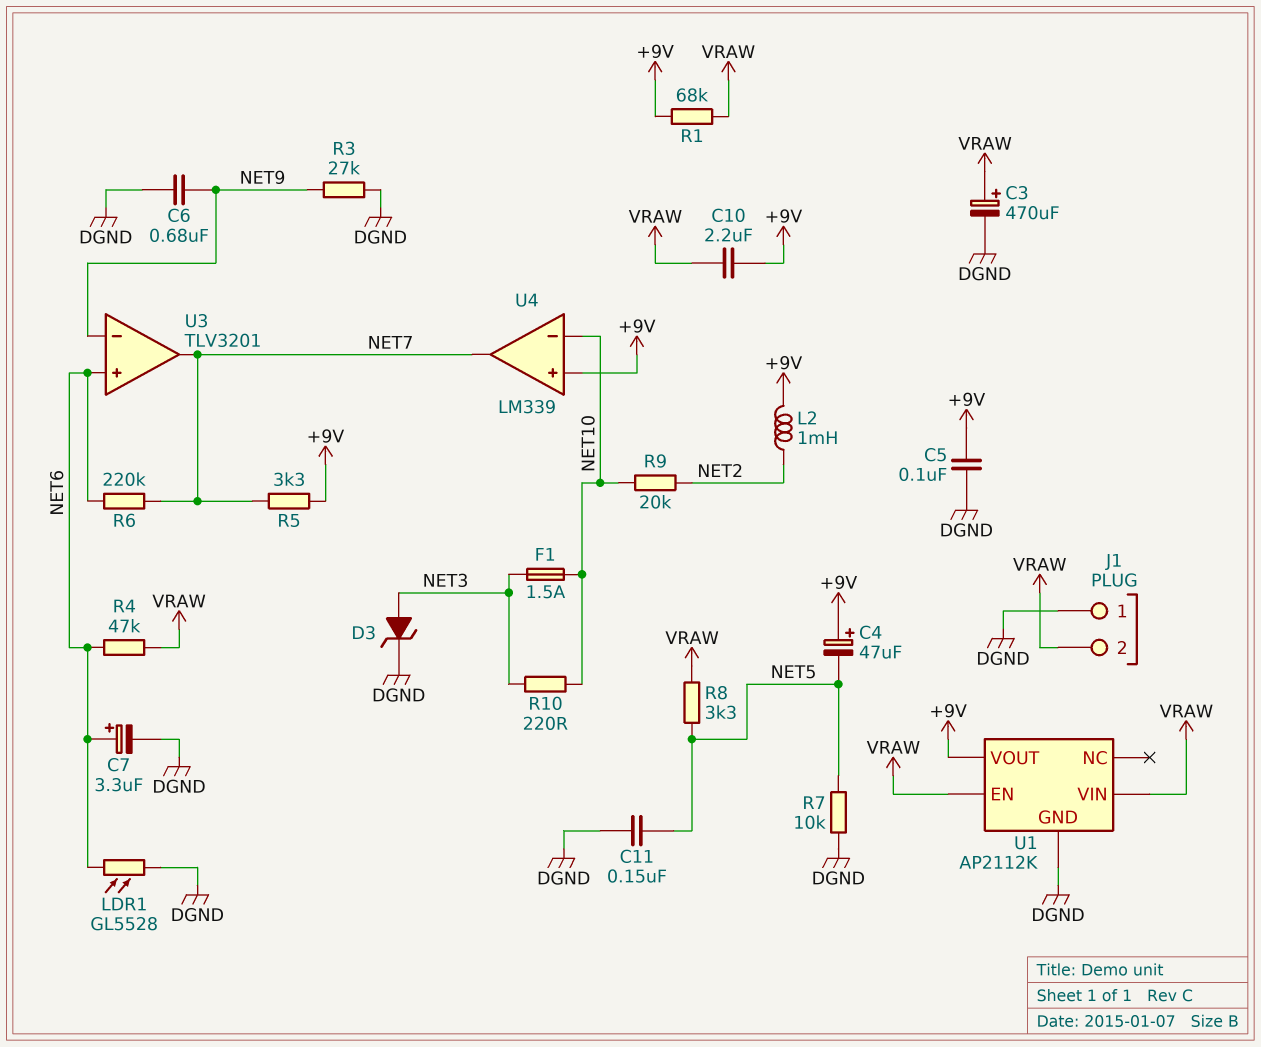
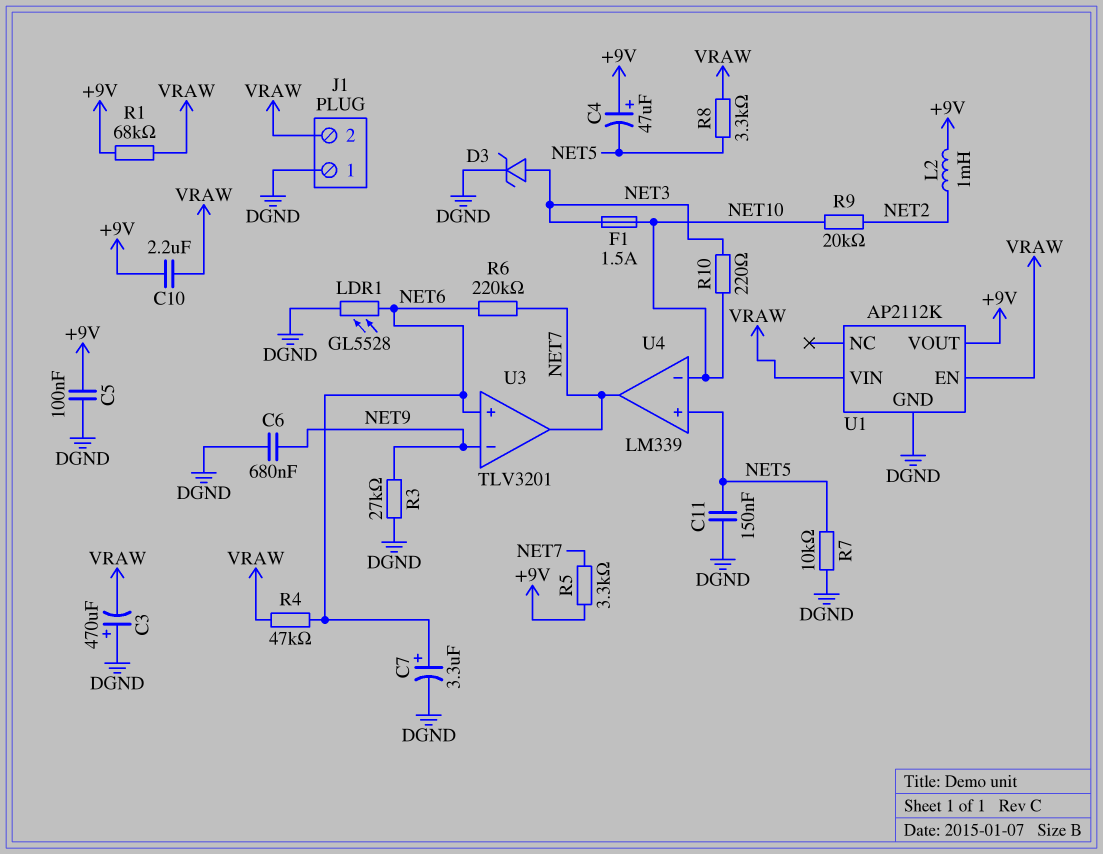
C3: 470uF (plus VRAW, minus DGND) -> 470uF (plus DGND, minus VRAW)
U4 pin in+: +9V -> NET5

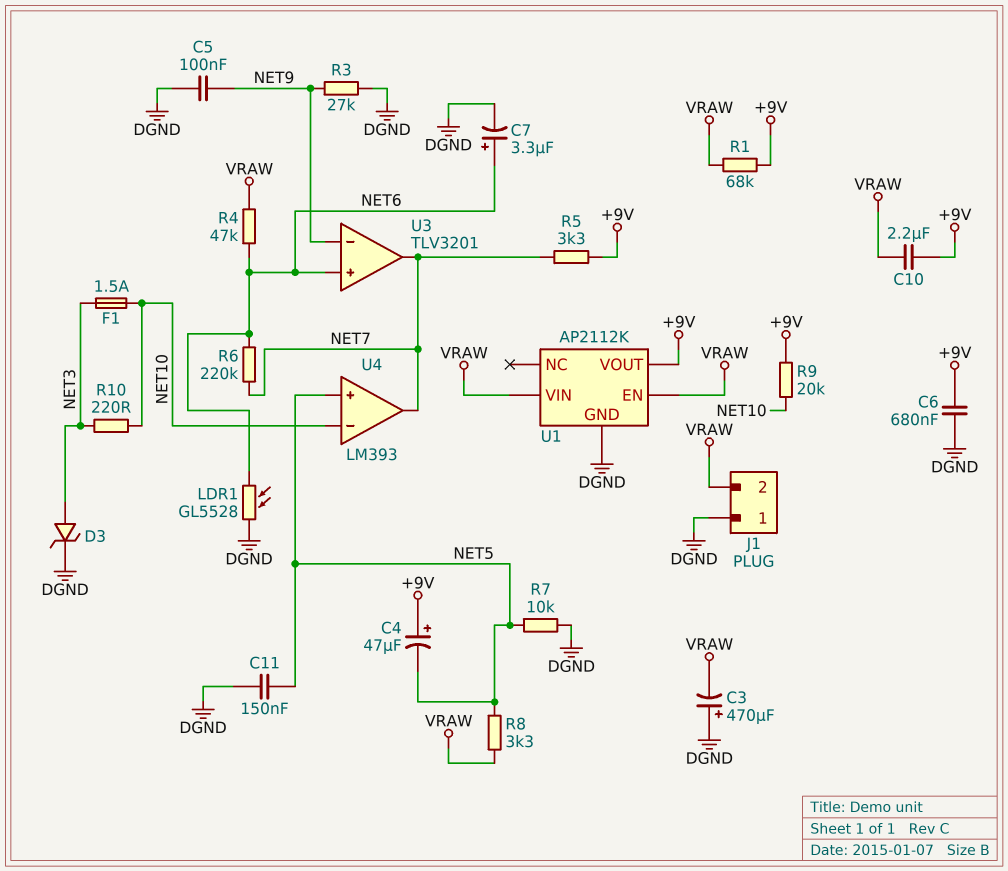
C5: 100nF (+9V, DGND) -> 100nF (DGND, NET9)
C6: 680nF (DGND, NET9) -> 680nF (+9V, DGND)
L2: 1mH (+9V, NET2) -> none
R9: 20k (NET2, NET10) -> 20k (+9V, NET10)
U4: LM339 -> LM393

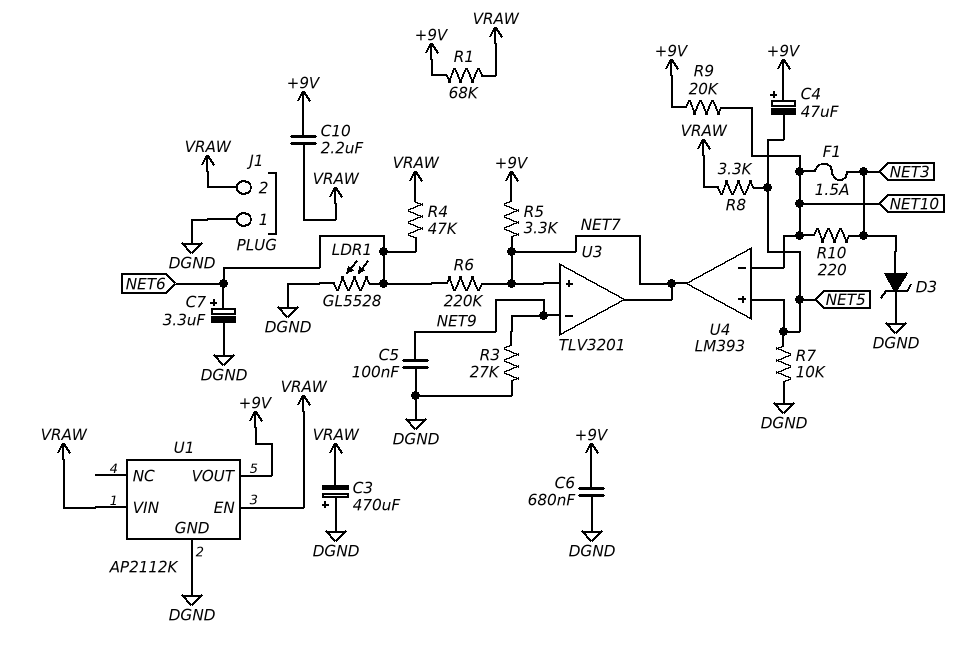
C11: 150nF (DGND, NET5) -> none
U3 pin in+: NET6 -> NET7

